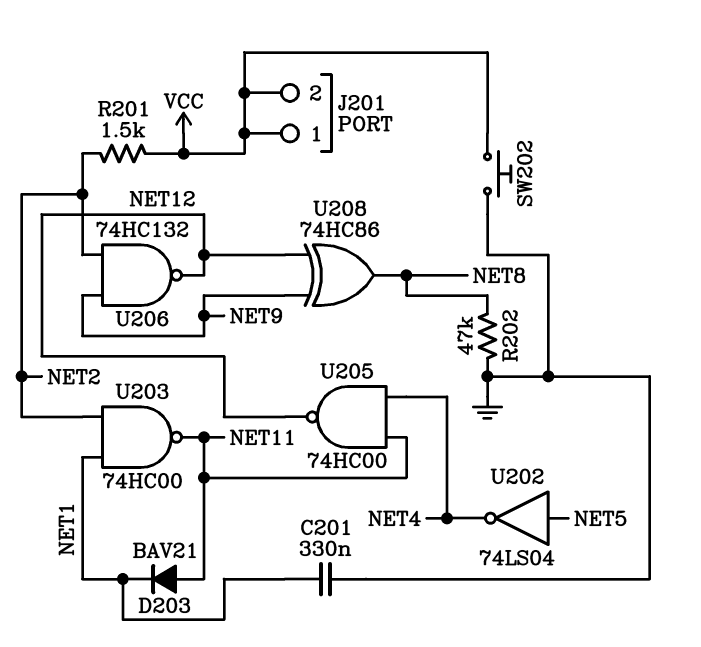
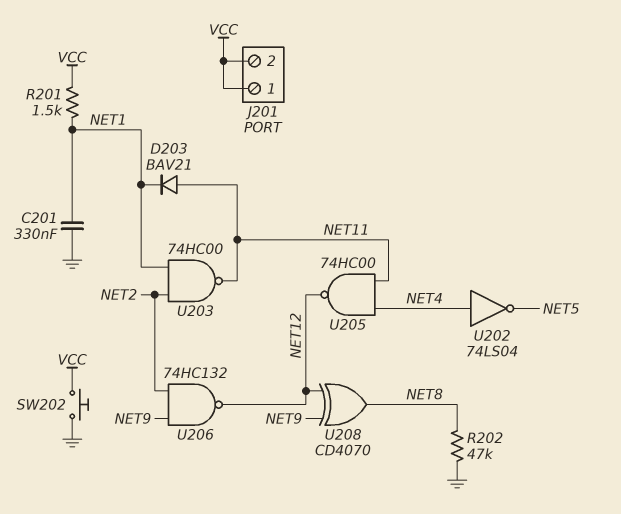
R201: 1.5k (NET2, VCC) -> 1.5k (NET1, VCC)
U202: NOT 74LS04 (in NET5, out NET4) -> NOT 74LS04 (in NET4, out NET5)
U208: XOR 74HC86 (in NET9, in NET12, out NET8) -> XOR CD4070 (in NET9, in NET12, out NET8)

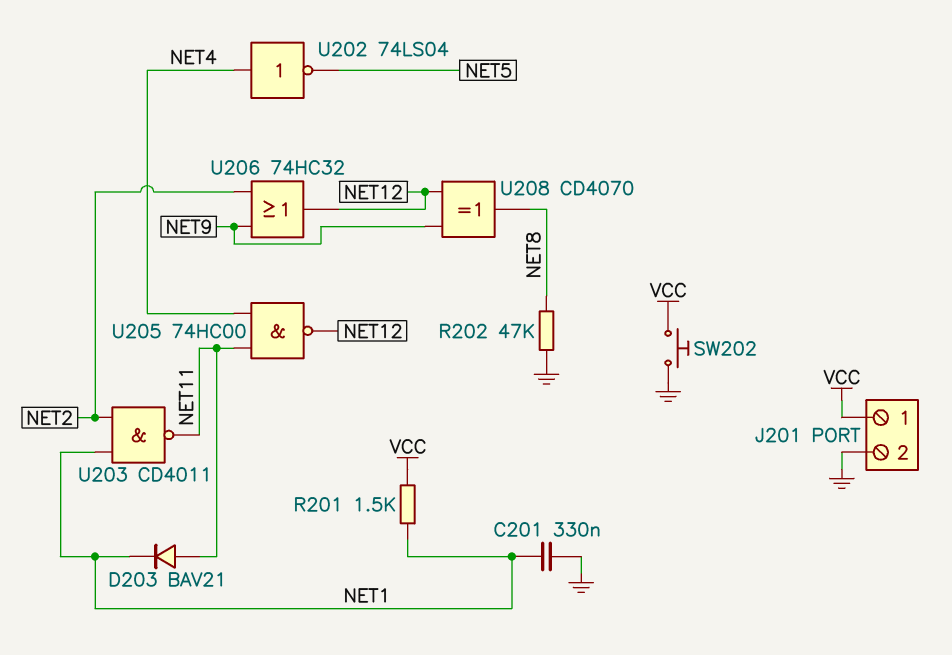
J201 pin 2: VCC -> GND
U203: NAND 74HC00 (in NET1, in NET2, out NET11) -> NAND CD4011 (in NET1, in NET2, out NET11)
U206: NAND 74HC132 (in NET2, in NET9, out NET12) -> OR 74HC32 (in NET2, in NET9, out NET12)

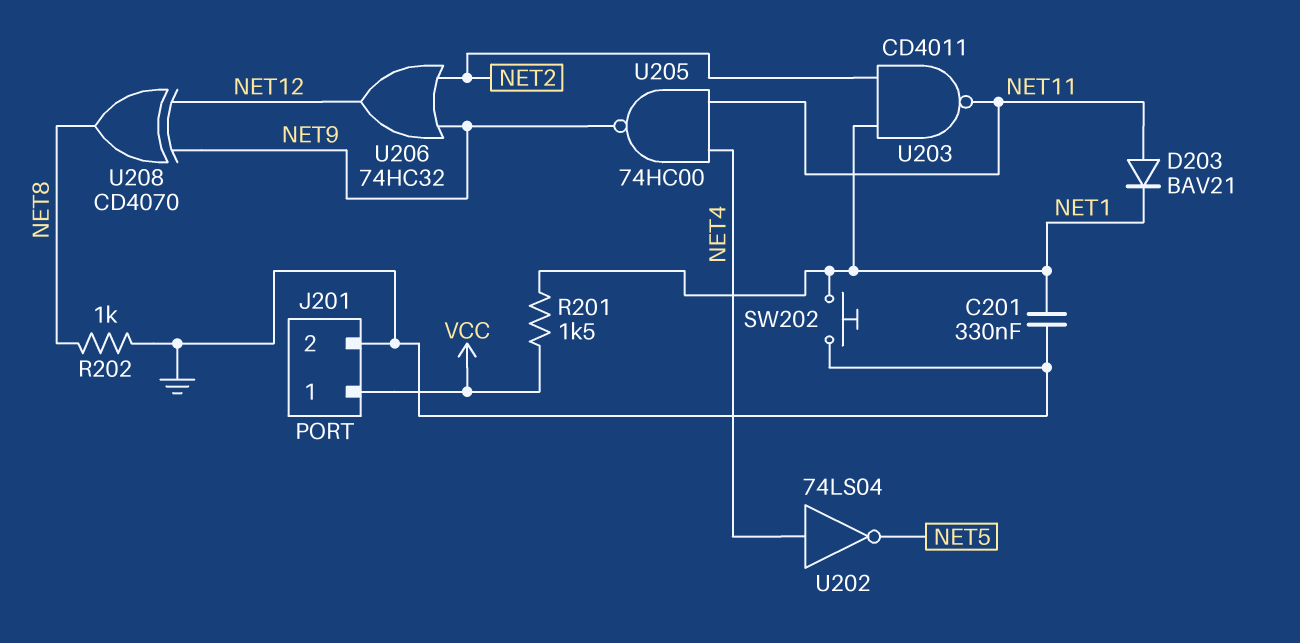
R202: 47k (GND, NET8) -> 1k (GND, NET8)
SW202: button (GND, VCC) -> button (GND, NET1)
U205: NAND 74HC00 (in NET4, in NET11, out NET12) -> NAND 74HC00 (in NET4, in NET11, out NET9)

